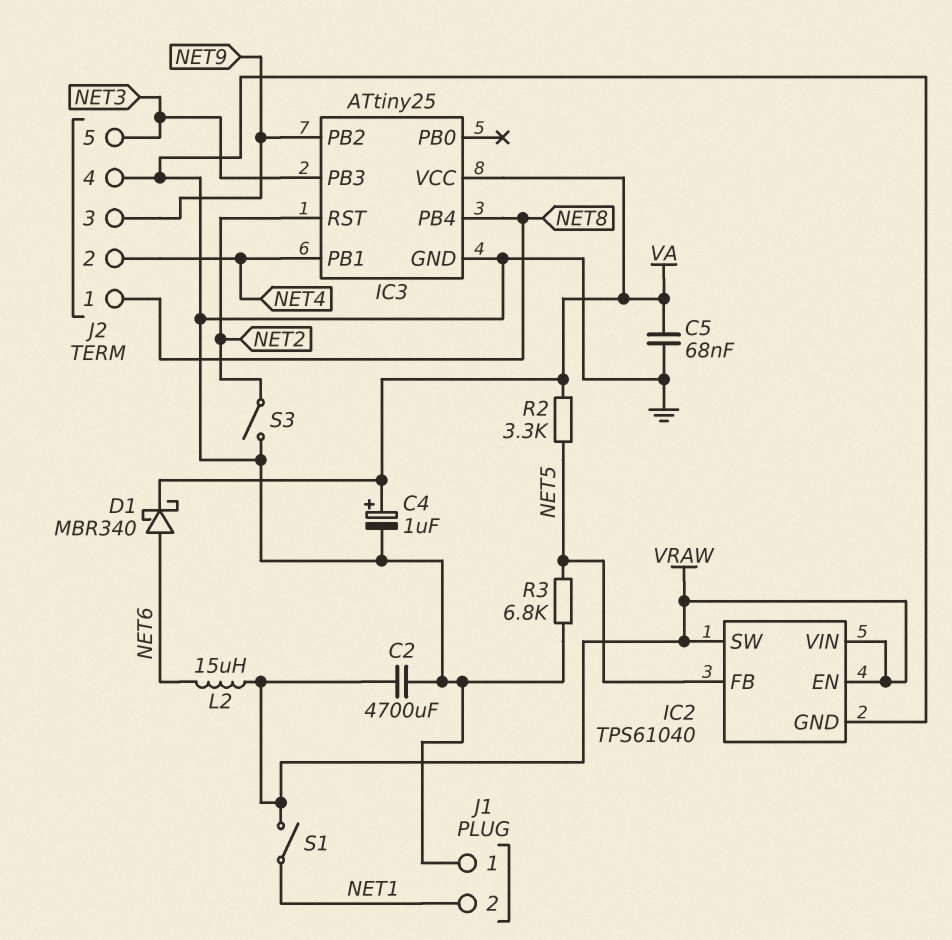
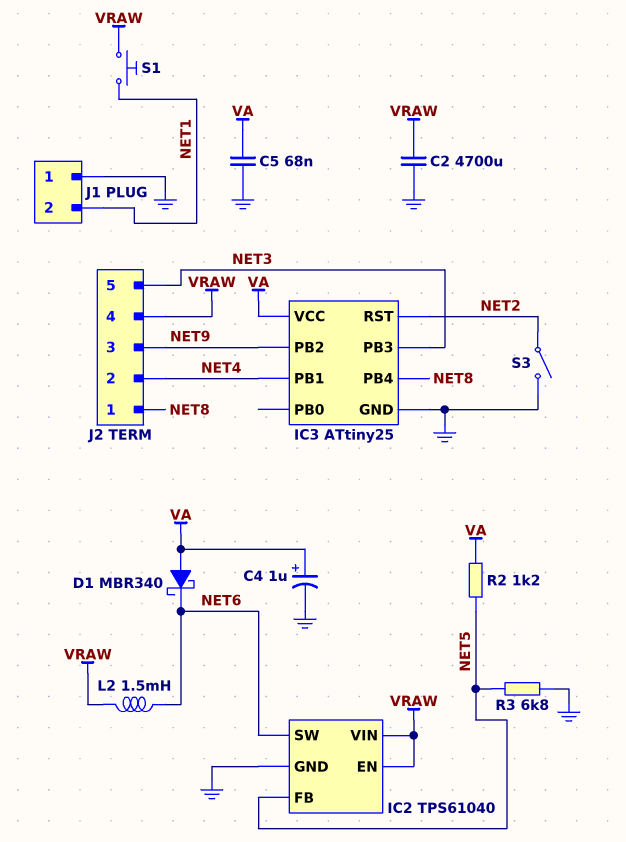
D1: schottky MBR340 (A NET6, K VA) -> schottky MBR340 (A VA, K NET6)
IC2 pin SW: VRAW -> NET6
J2 pin 4: GND -> VRAW
L2: 15uH (NET6, VRAW) -> 1.5mH (NET6, VRAW)
R2: 3.3k (NET5, VA) -> 1.2k (NET5, VA)
S1: switch (NET1, VRAW) -> button (NET1, VRAW)

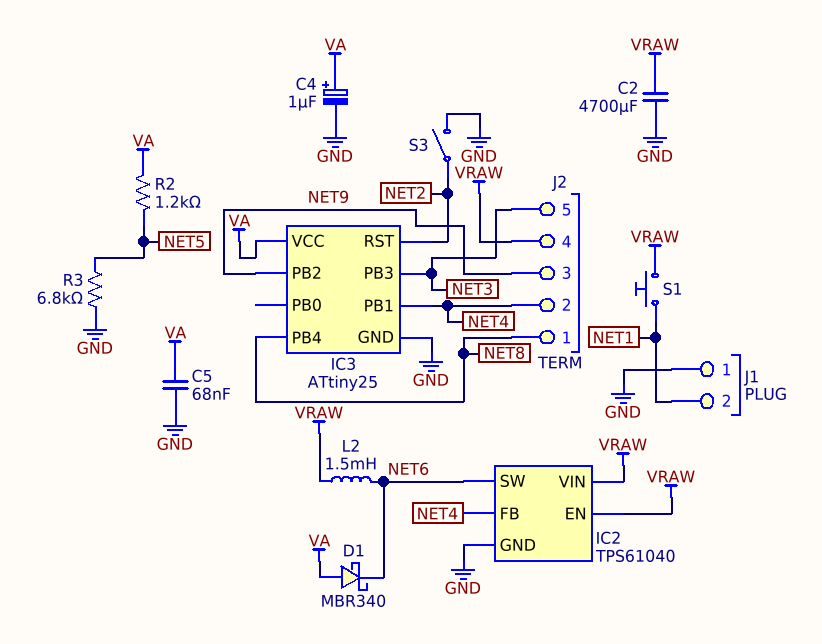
IC2 pin FB: NET5 -> NET4

